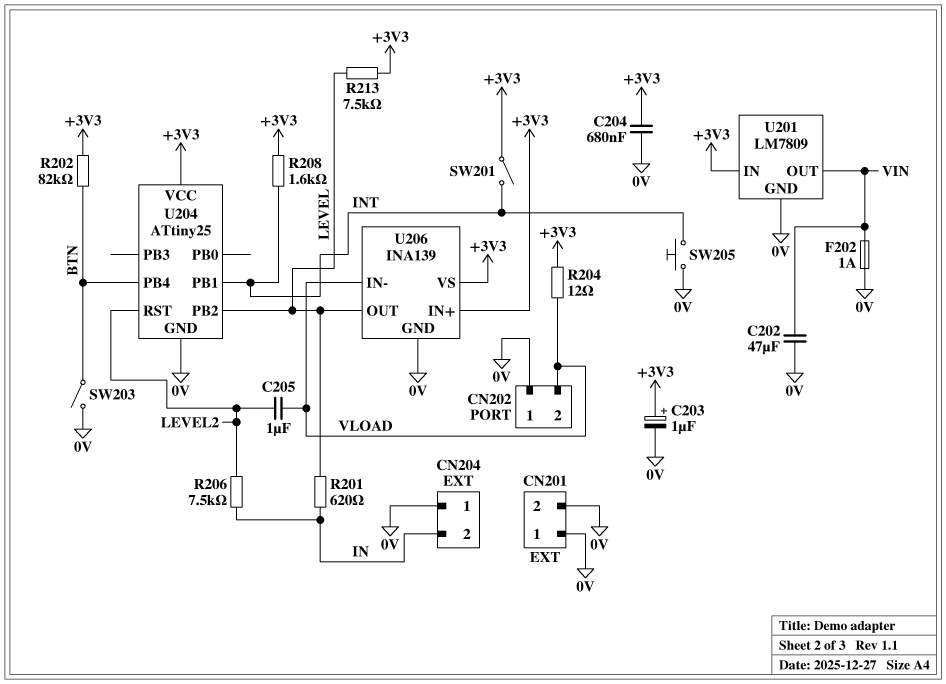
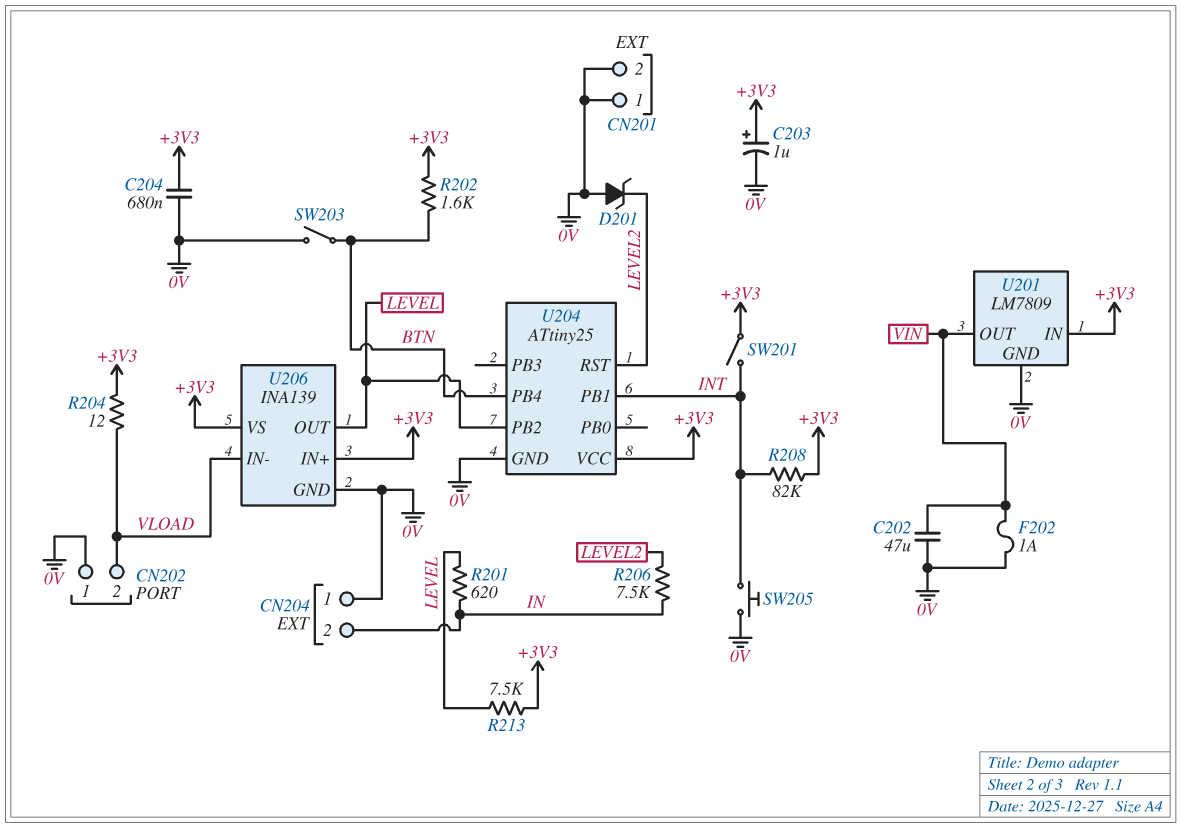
C205: 1uF (LEVEL2, VLOAD) -> none
D201: none -> zener (A 0V, K LEVEL2)
R202: 82k (+3V3, BTN) -> 1.6k (+3V3, BTN)
R208: 1.6k (+3V3, INT) -> 82k (+3V3, INT)

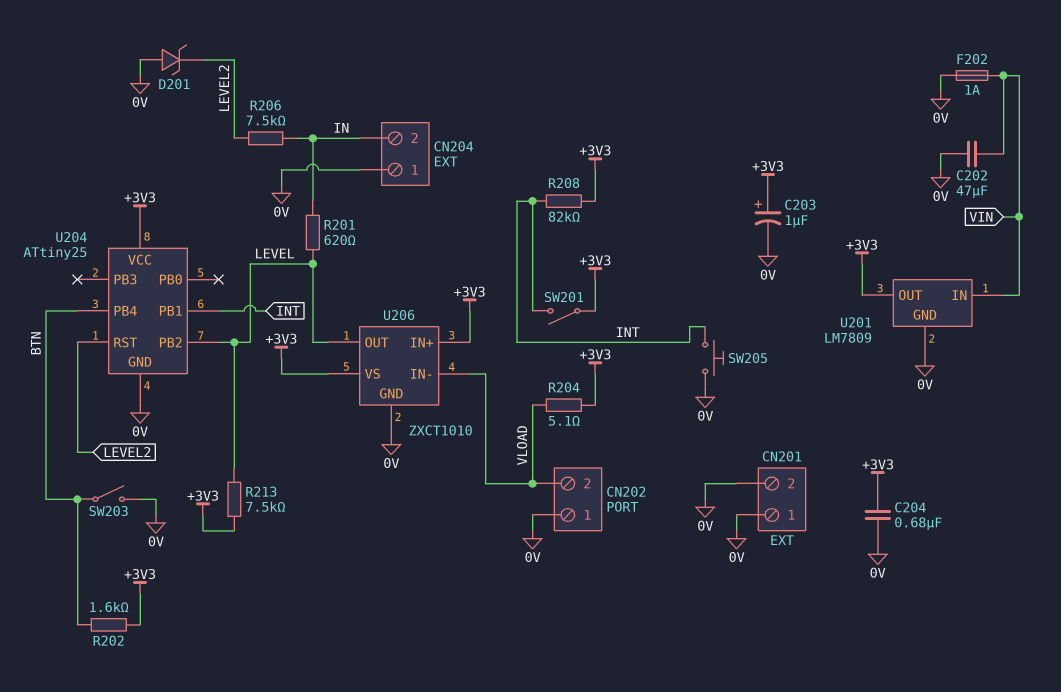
R204: 12 (+3V3, VLOAD) -> 5.1 (+3V3, VLOAD)
U201 pin IN: +3V3 -> VIN
U201 pin OUT: VIN -> +3V3
U206: INA139 -> ZXCT1010

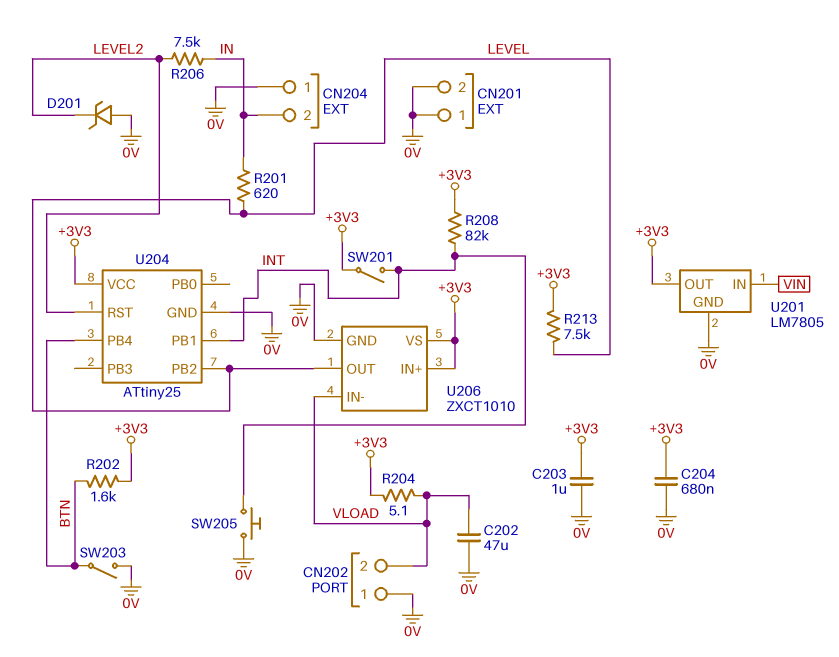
C202: 47uF (0V, VIN) -> 47uF (0V, VLOAD)
C203: 1uF (plus +3V3, minus 0V) -> 1uF (+3V3, 0V)
F202: 1A (0V, VIN) -> none
U201: LM7809 -> LM7805

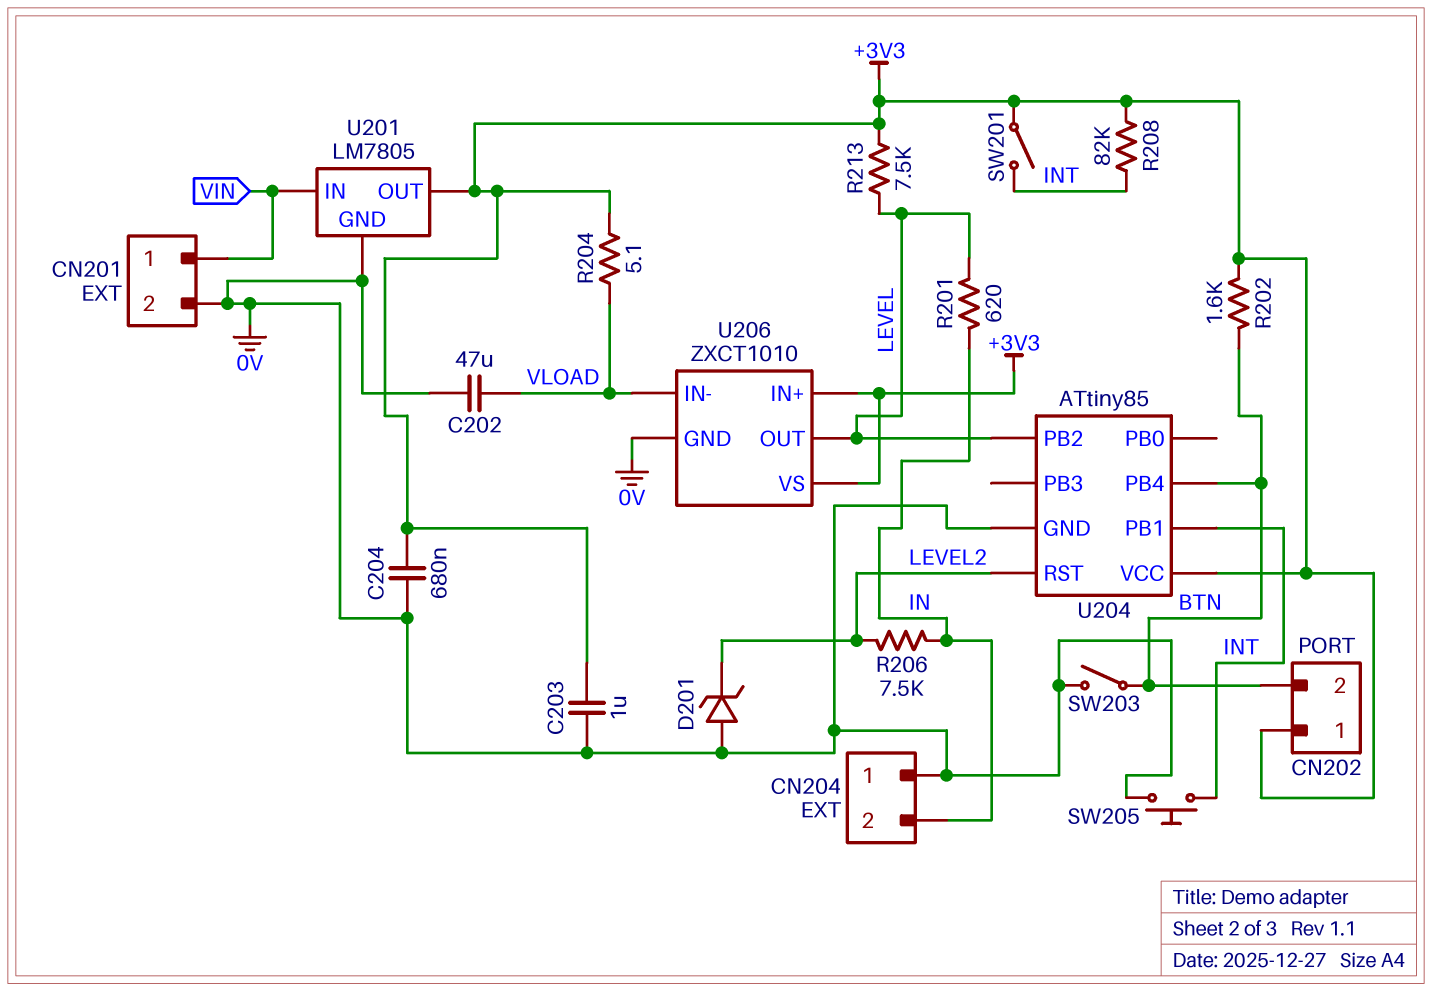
CN201 pin 1: 0V -> VIN
CN202 pin 1: 0V -> +3V3
CN202 pin 2: VLOAD -> BTN
U204: ATtiny25 -> ATtiny85

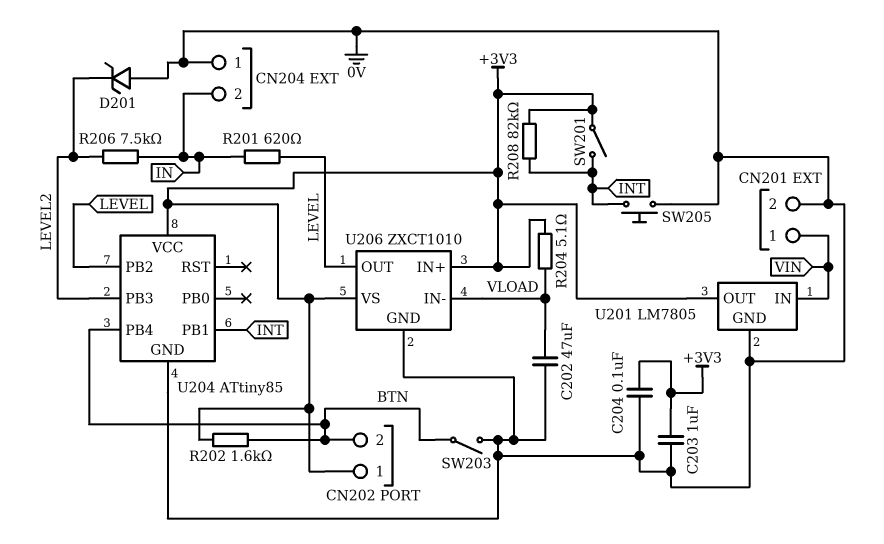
C204: 680nF (+3V3, 0V) -> 100nF (+3V3, 0V)
R213: 7.5k (+3V3, LEVEL) -> none
U204 pin PB3: none -> LEVEL2
U204 pin RST: LEVEL2 -> none

